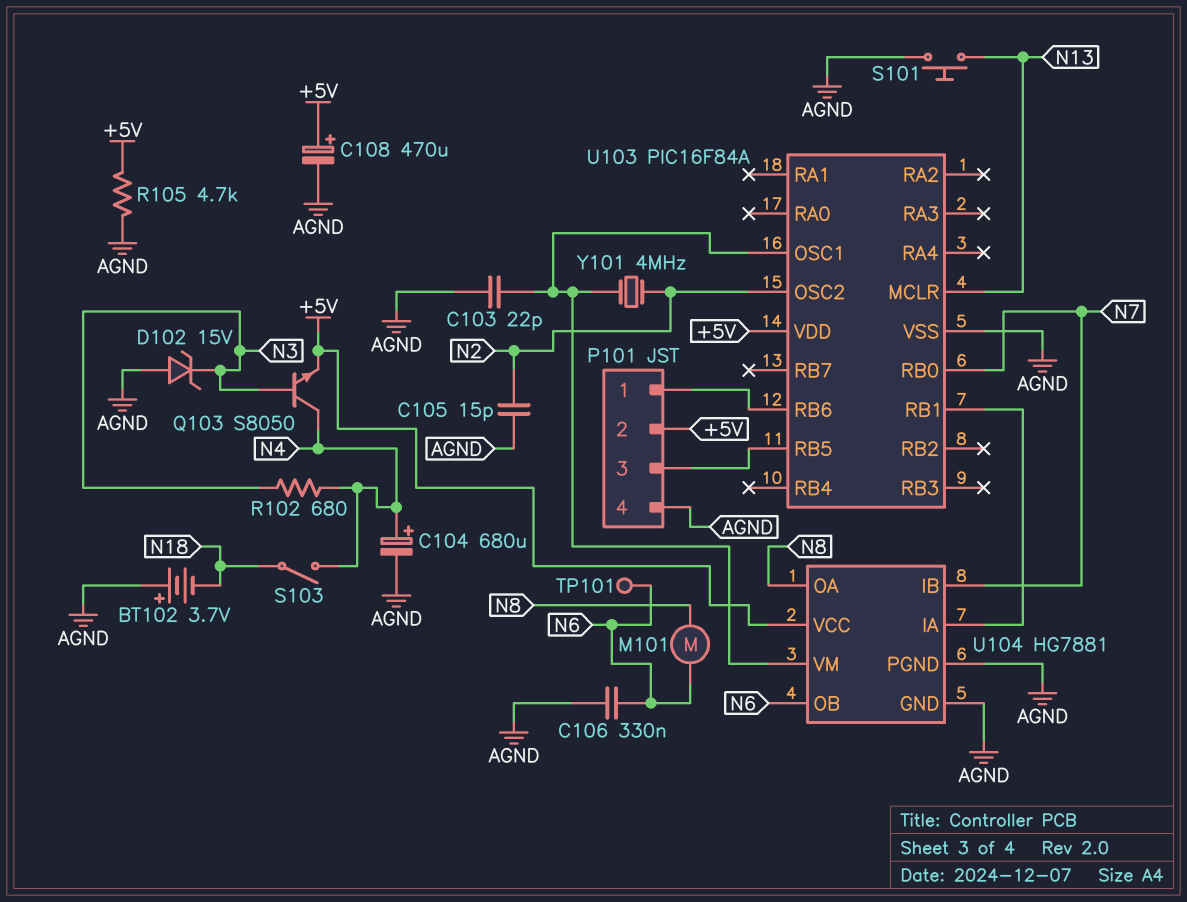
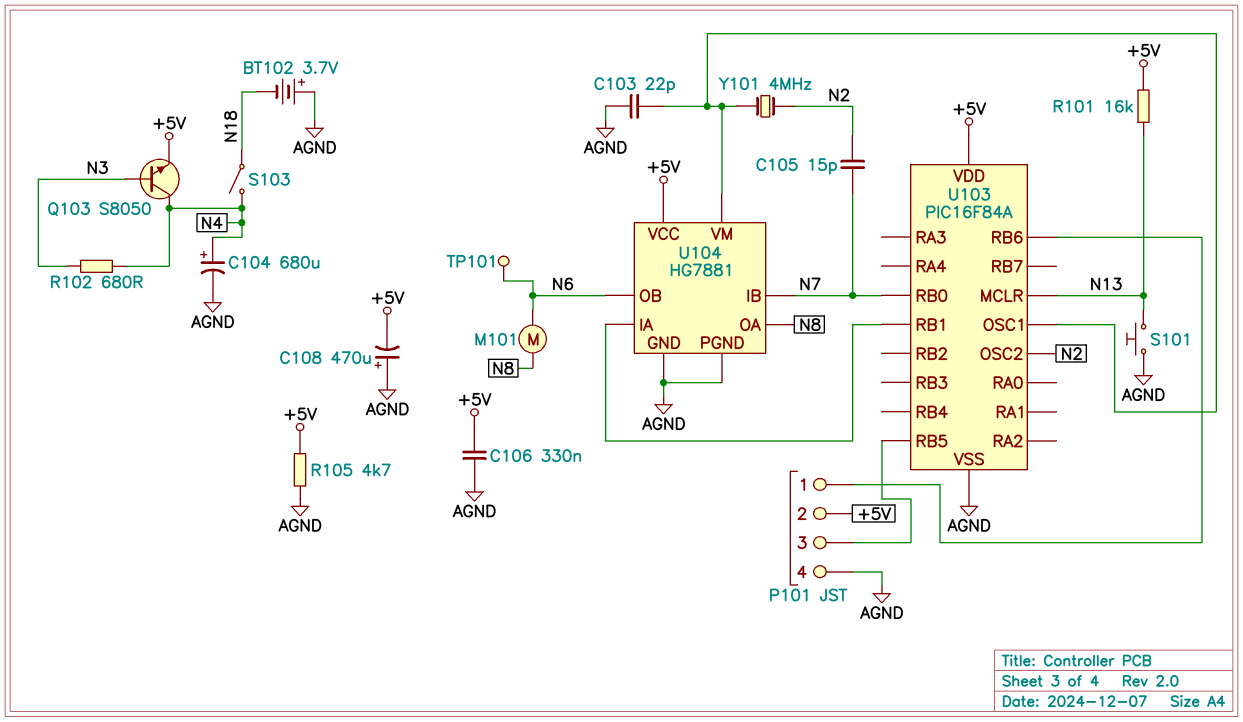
C105: 15pF (AGND, N2) -> 15pF (N2, N7)
C106: 330nF (AGND, N6) -> 330nF (+5V, AGND)
C108: 470uF (plus +5V, minus AGND) -> 470uF (plus AGND, minus +5V)
D102: zener 15V (A AGND, K N3) -> none
R101: none -> 16k (+5V, N13)

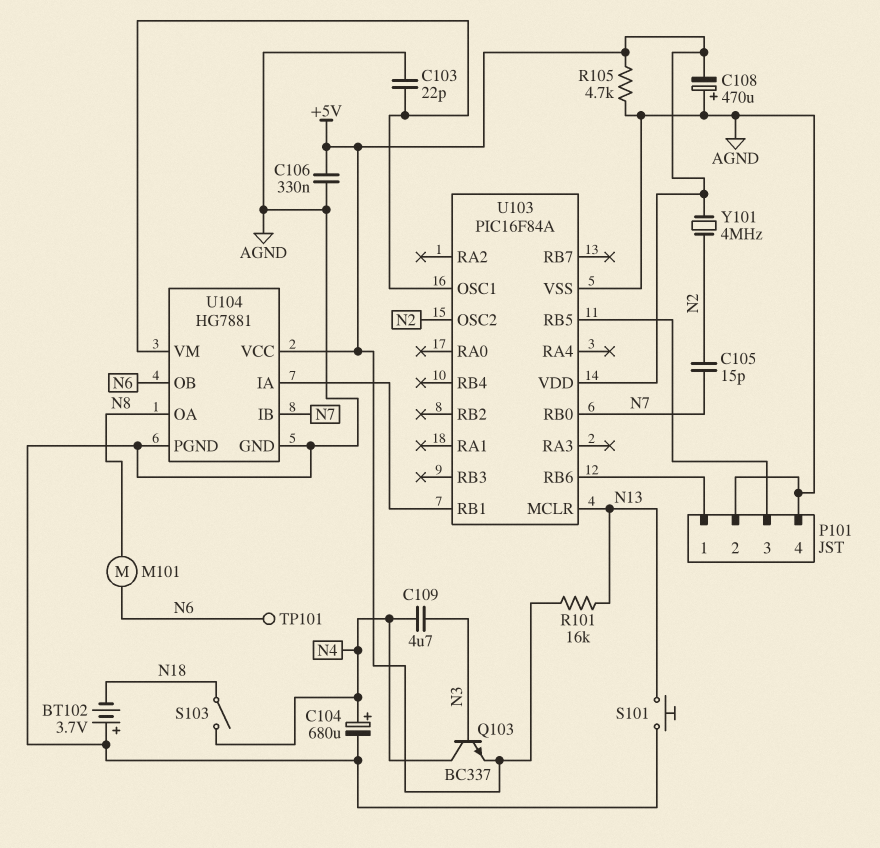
C109: none -> 4.7uF (N3, N4)
P101 pin 2: +5V -> AGND
Q103: NPN S8050 (B N3, C N4, E +5V) -> NPN BC337 (B N3, C N4, E +5V)
R102: 680 (N3, N4) -> none
Y101: 4MHz (N2, U103/OSC1) -> 4MHz (+5V, N2)

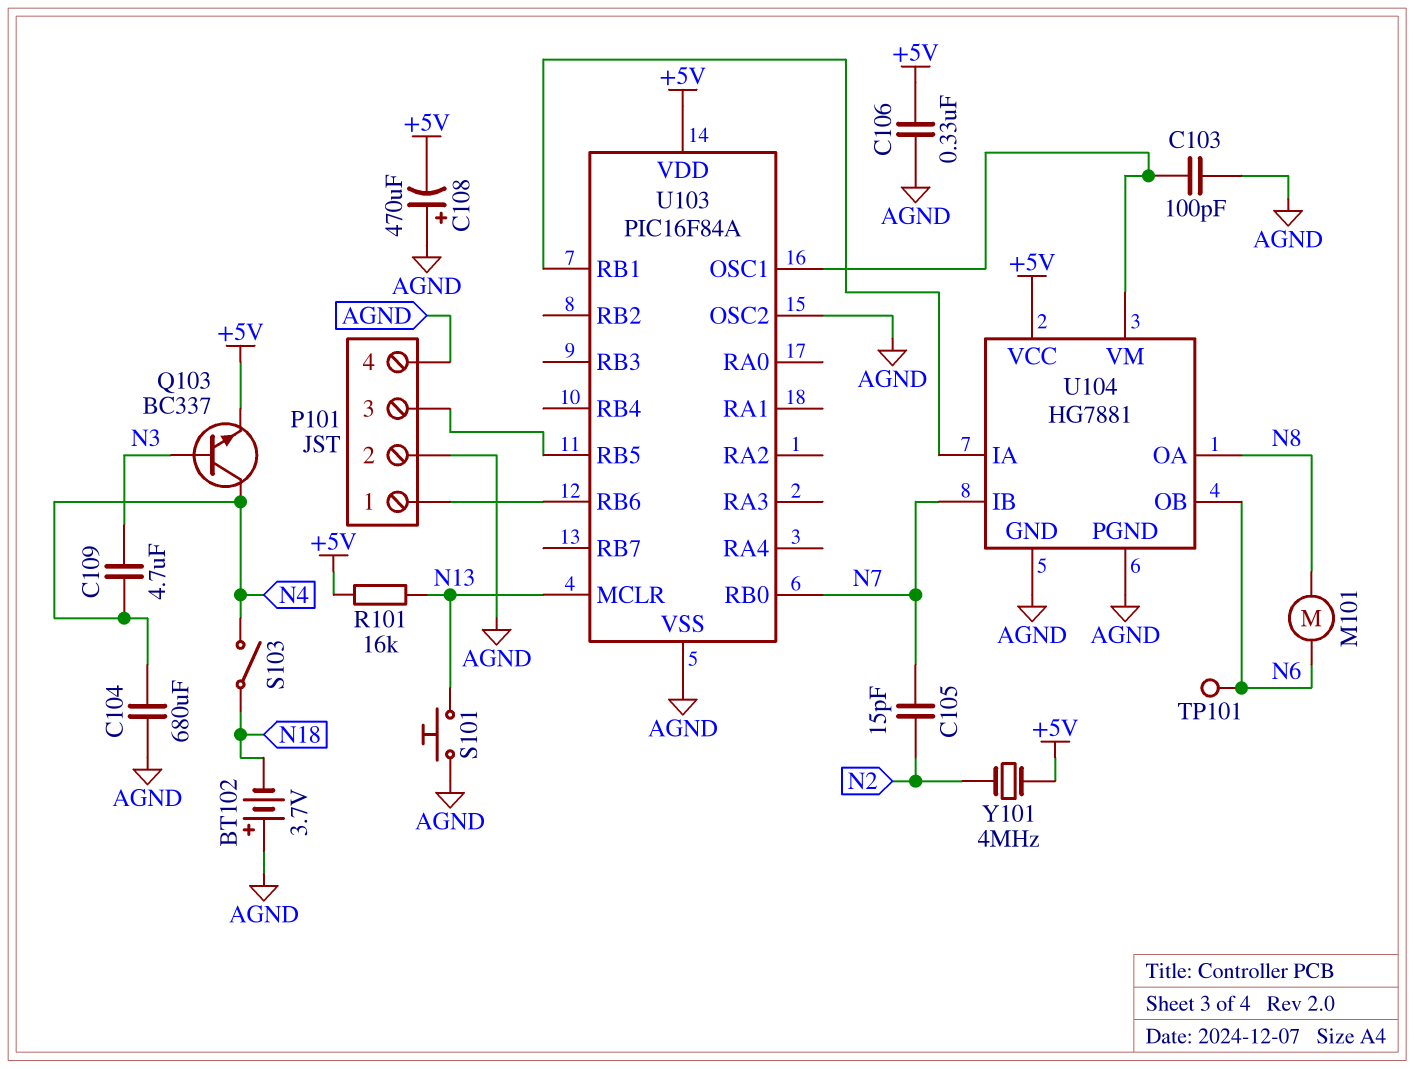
C103: 22pF (AGND, U103/OSC1) -> 100pF (AGND, U103/OSC1)
C104: 680uF (plus N4, minus AGND) -> 680uF (AGND, N4)
R105: 4.7k (+5V, AGND) -> none
U103 pin OSC2: N2 -> AGND

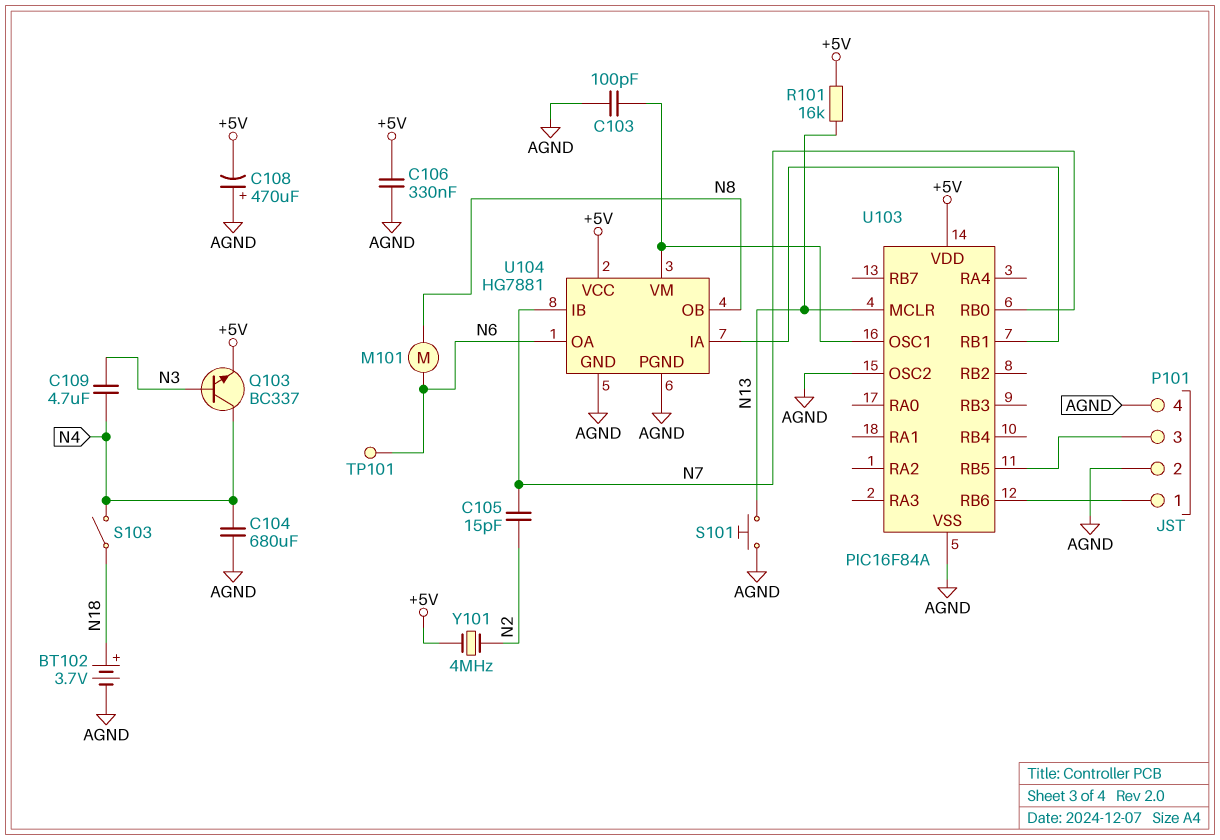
BT102: 3.7V (plus AGND, minus N18) -> 3.7V (plus N18, minus AGND)
U104 pin OA: N8 -> N6
U104 pin OB: N6 -> N8

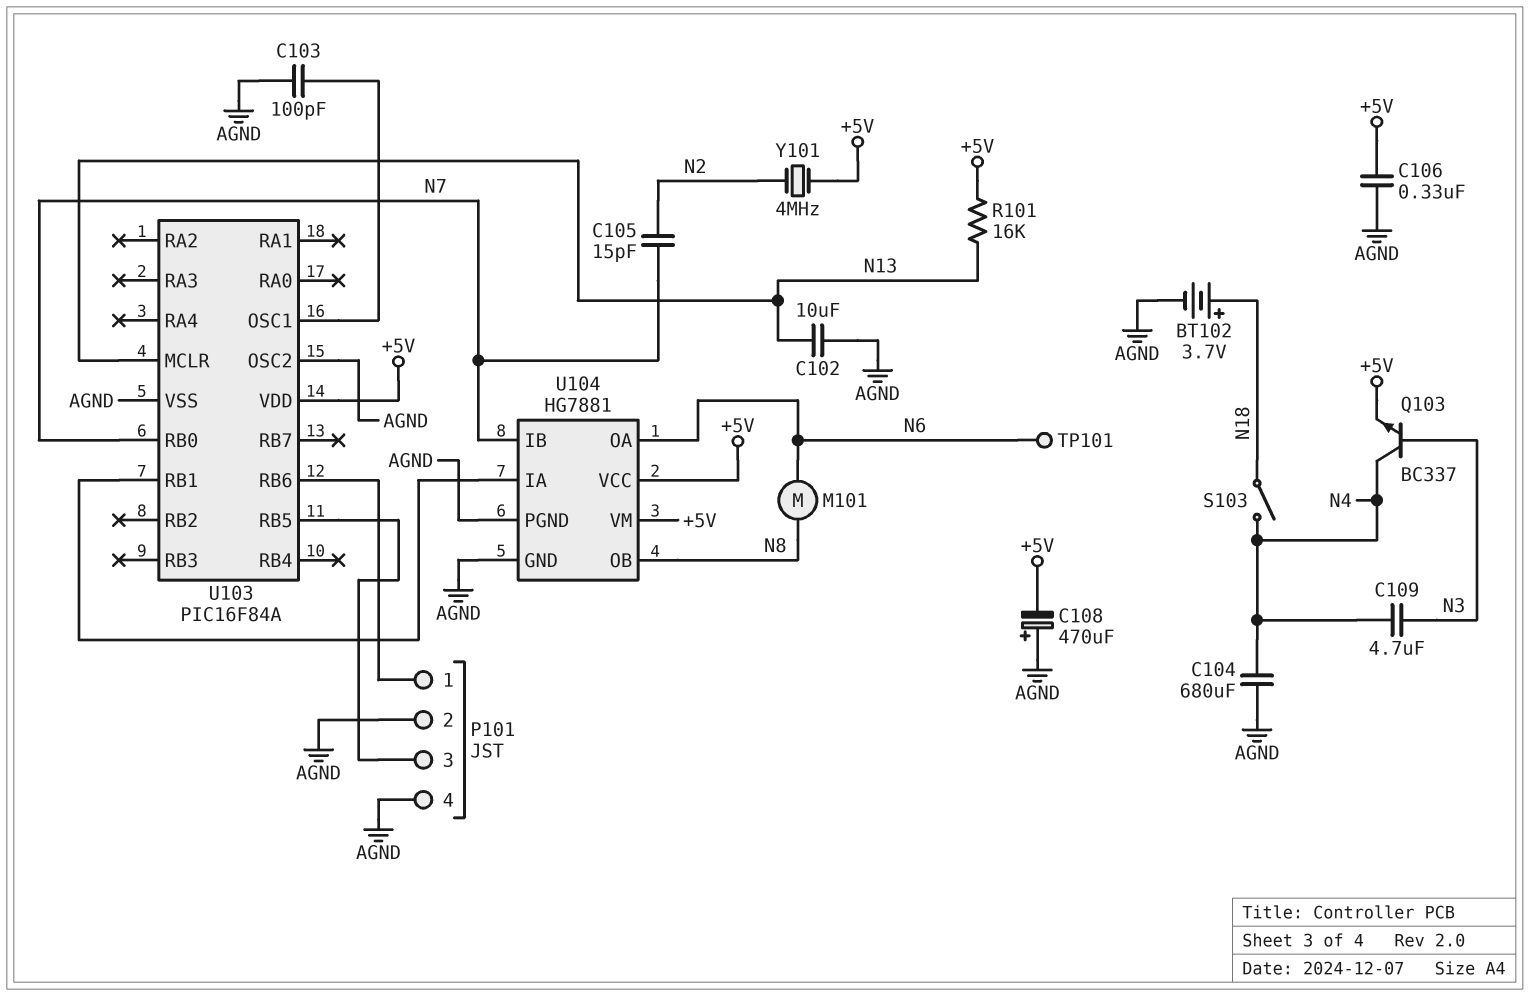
C102: none -> 10uF (AGND, N13)
S101: button (AGND, N13) -> none
U104 pin VM: U103/OSC1 -> +5V

